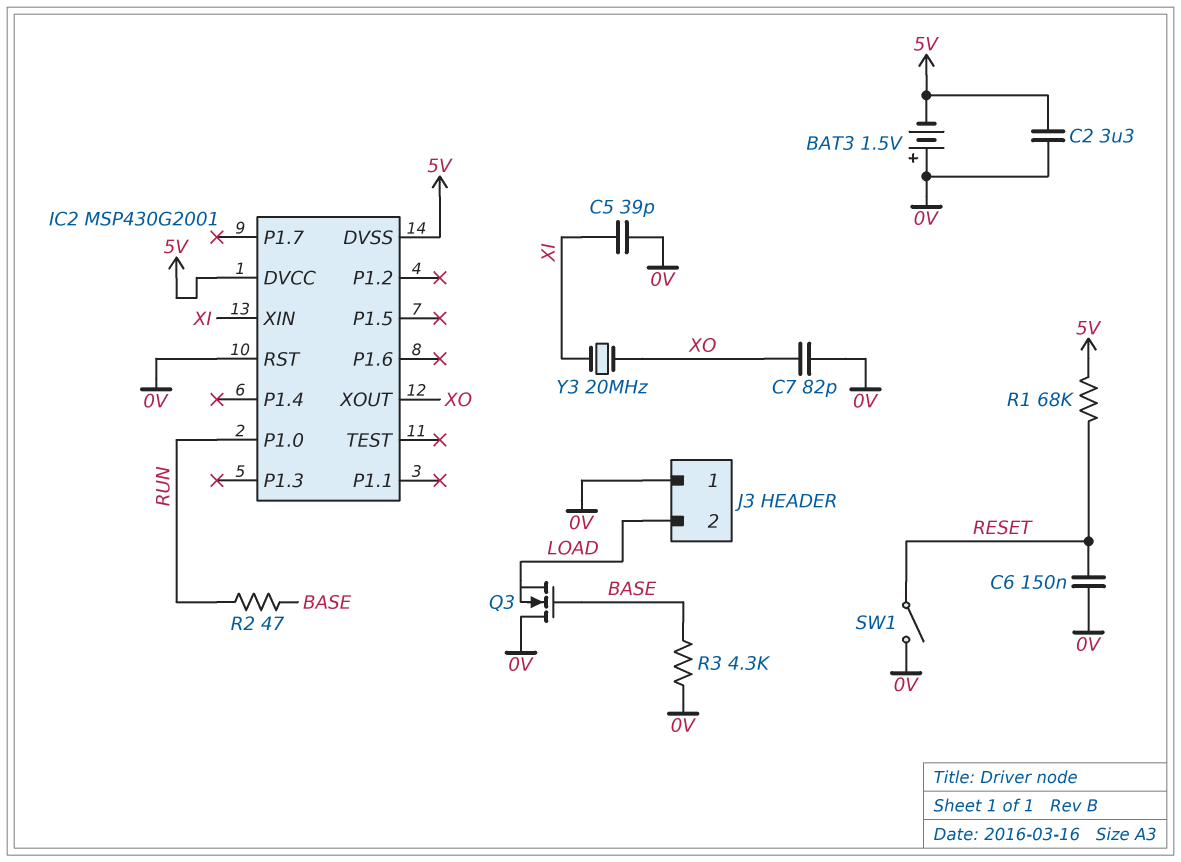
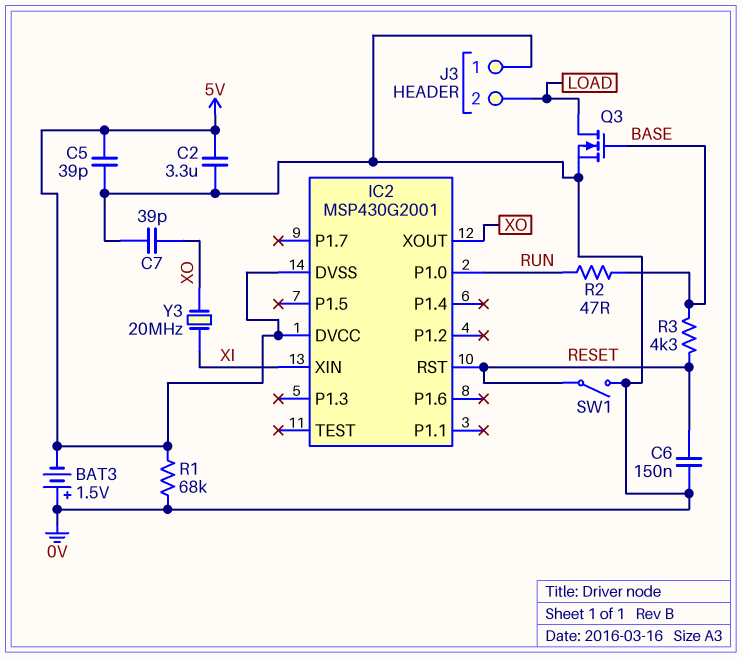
C5: 39pF (0V, XI) -> 39pF (0V, 5V)
C7: 82pF (0V, XO) -> 39pF (0V, XO)
IC2 pin RST: 0V -> RESET
Q3: NMOS (G BASE, D 0V, S LOAD) -> NMOS (G BASE, D LOAD, S 0V)
R1: 68k (5V, RESET) -> 68k (0V, 5V)
R3: 4.3k (0V, BASE) -> 4.3k (BASE, RESET)

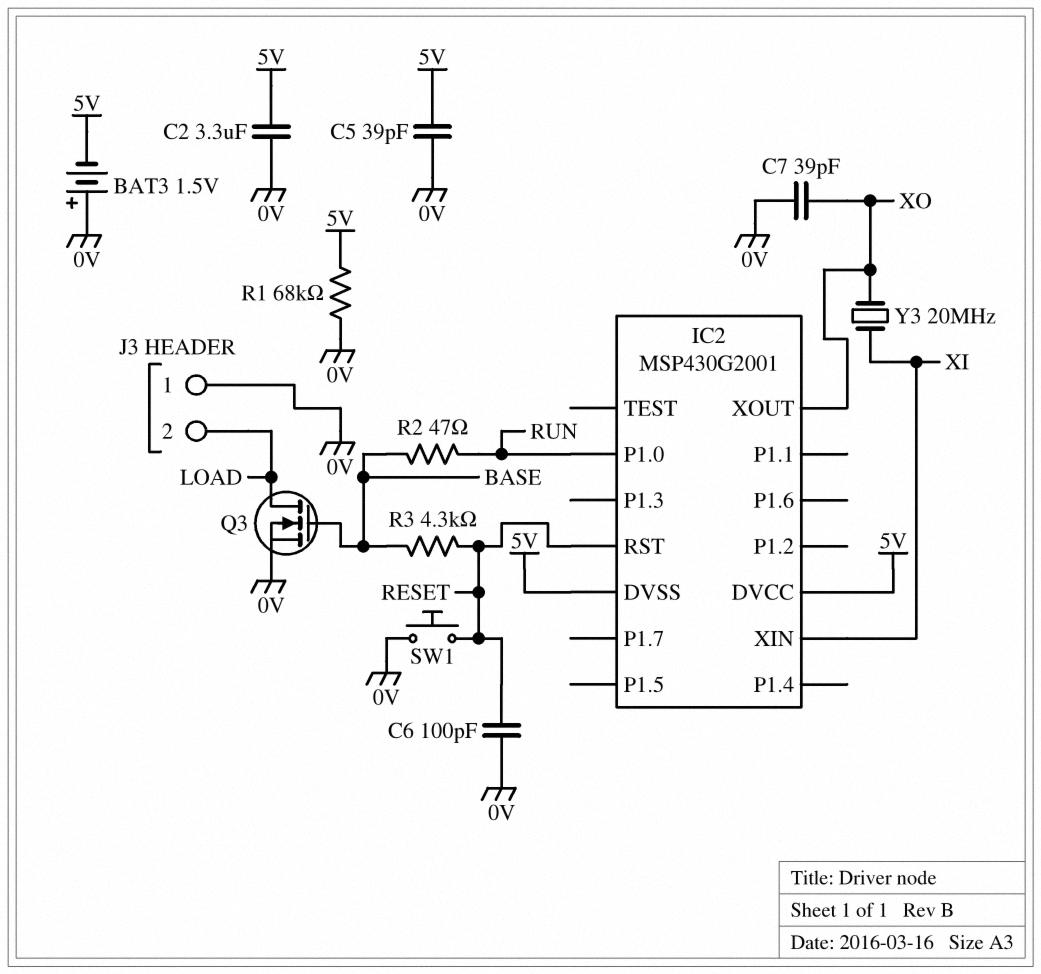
C6: 150nF (0V, RESET) -> 100pF (0V, RESET)
SW1: switch (0V, RESET) -> button (0V, RESET)

